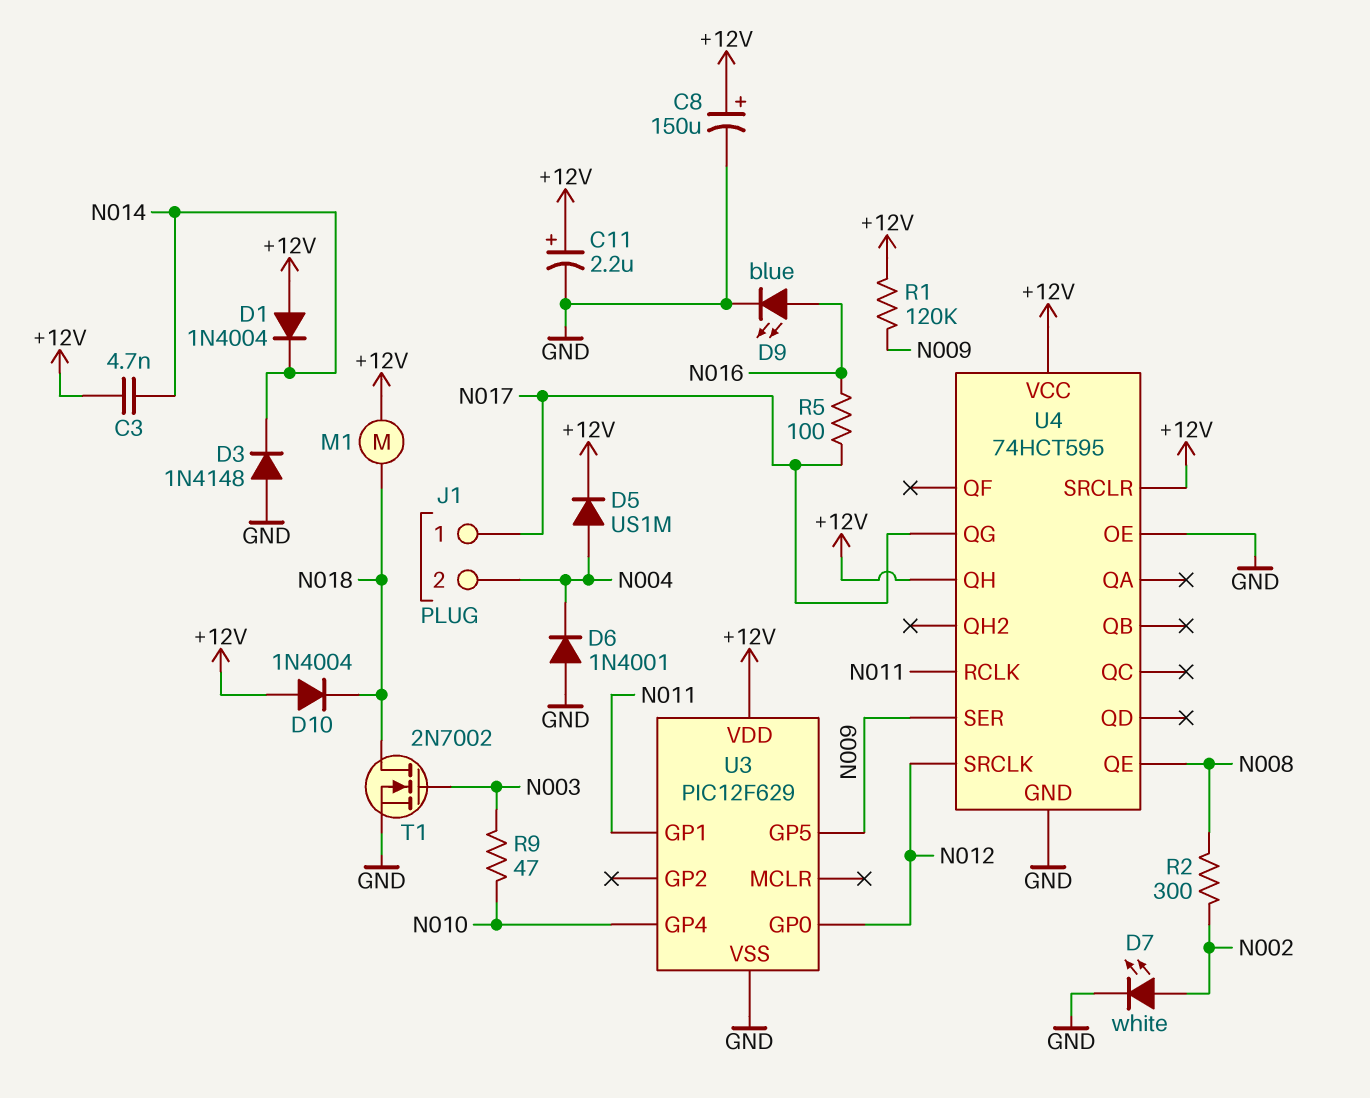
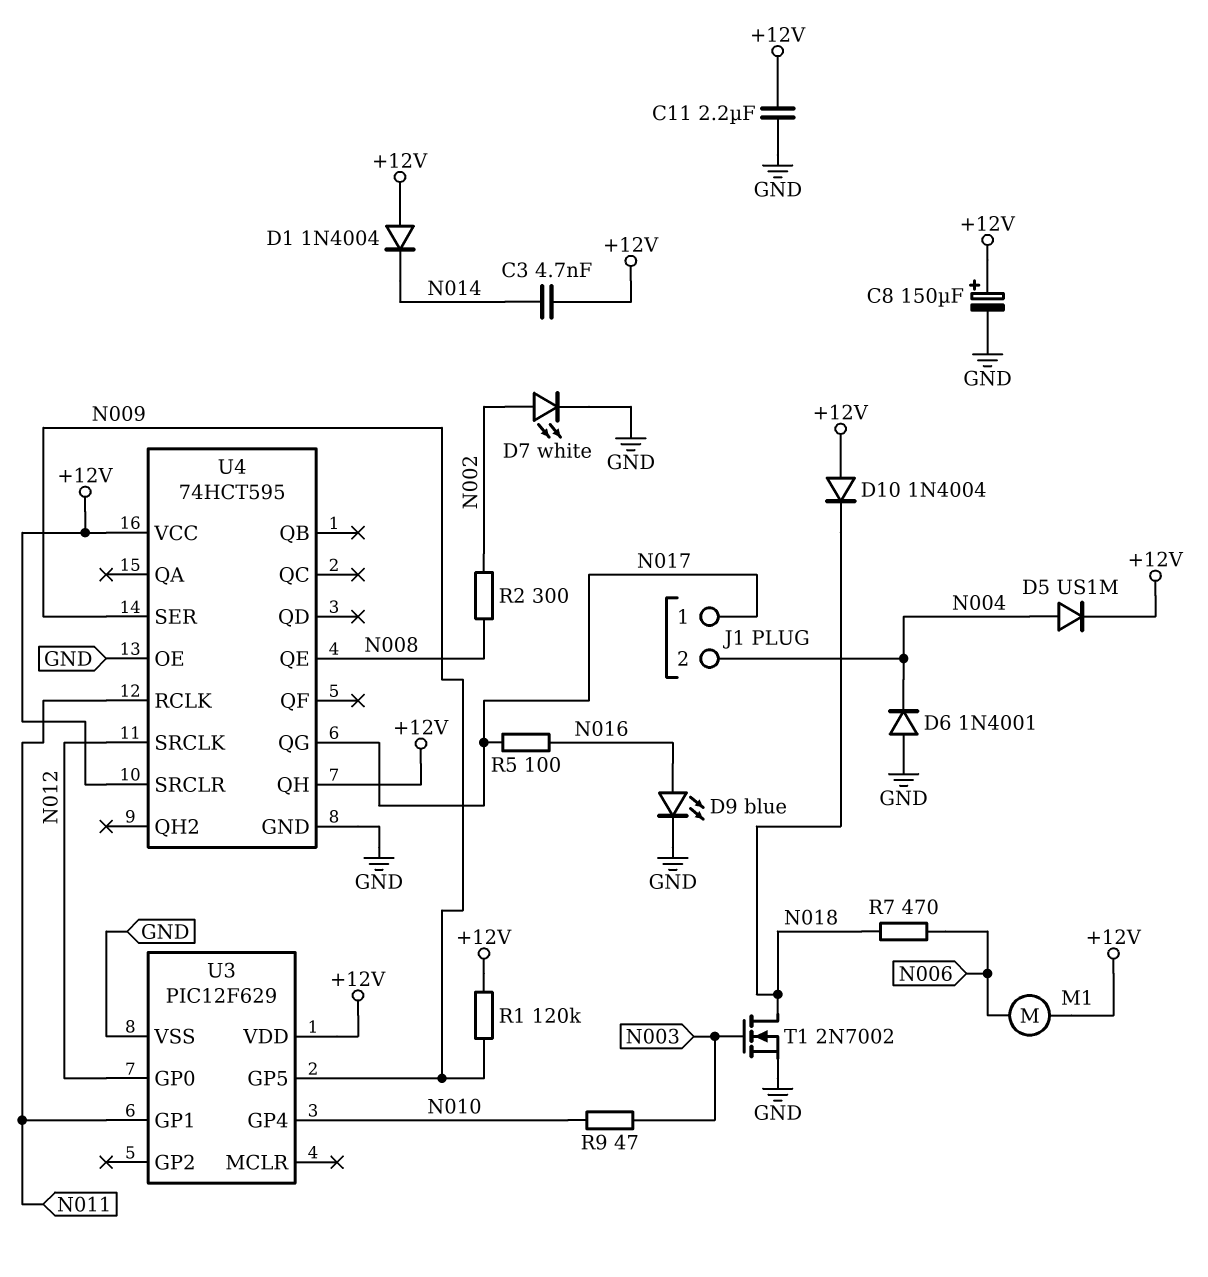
C11: 2.2uF (plus +12V, minus GND) -> 2.2uF (+12V, GND)
D3: diode 1N4148 (A GND, K N014) -> none
M1: motor (+12V, N018) -> motor (+12V, N006)
R7: none -> 470 (N006, N018)

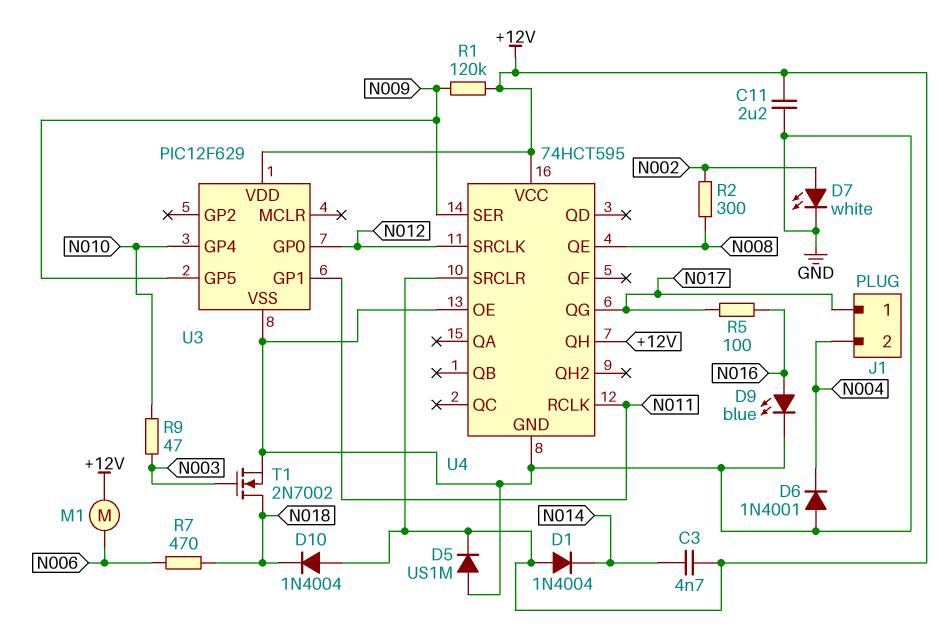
C8: 150uF (plus +12V, minus GND) -> none
D5: diode US1M (A N004, K +12V) -> diode US1M (A GND, K +12V)

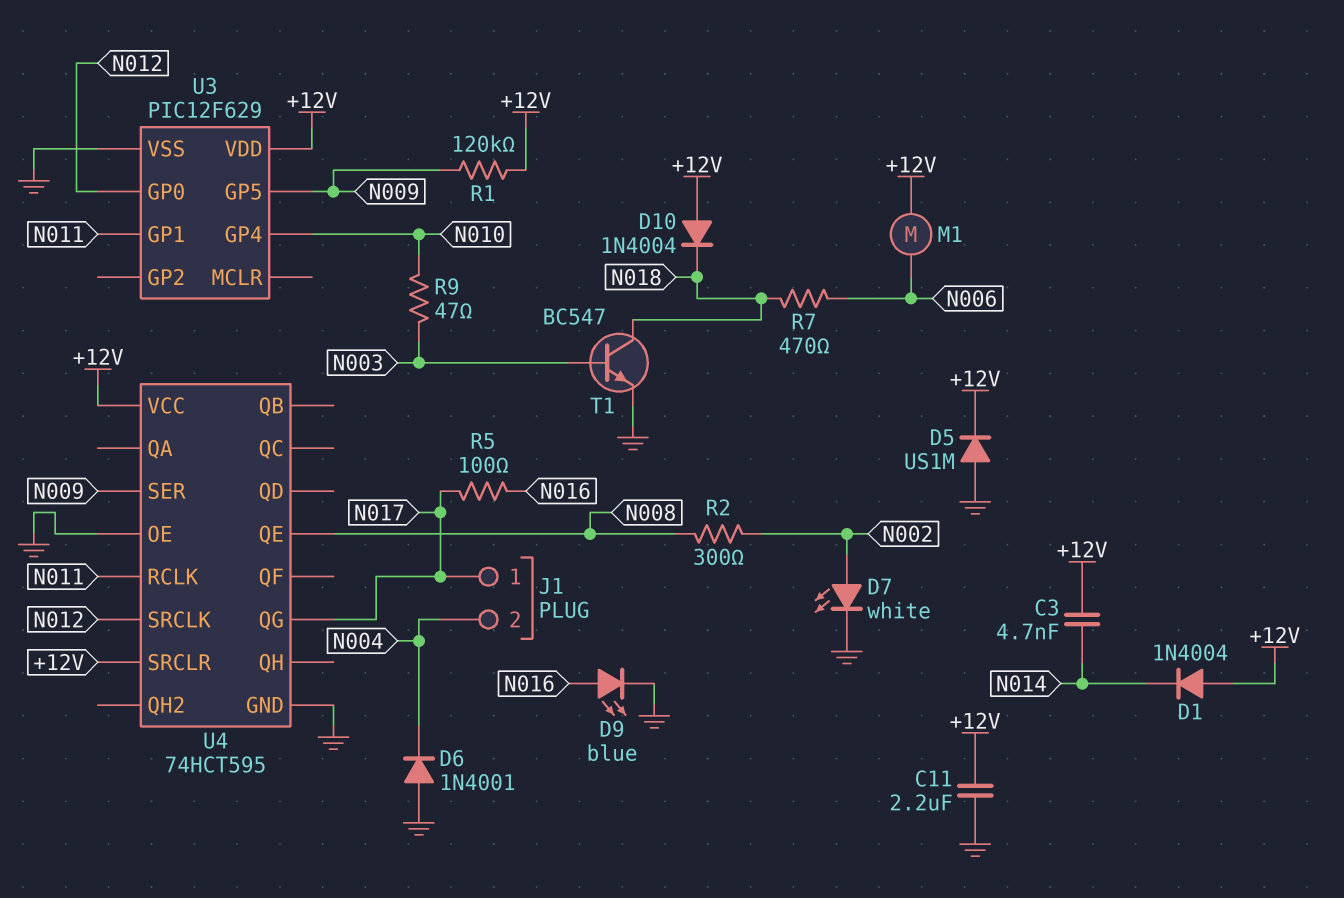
T1: NMOS 2N7002 (G N003, D N018, S GND) -> NPN BC547 (B N003, C N018, E GND)
U4 pin QH: +12V -> none

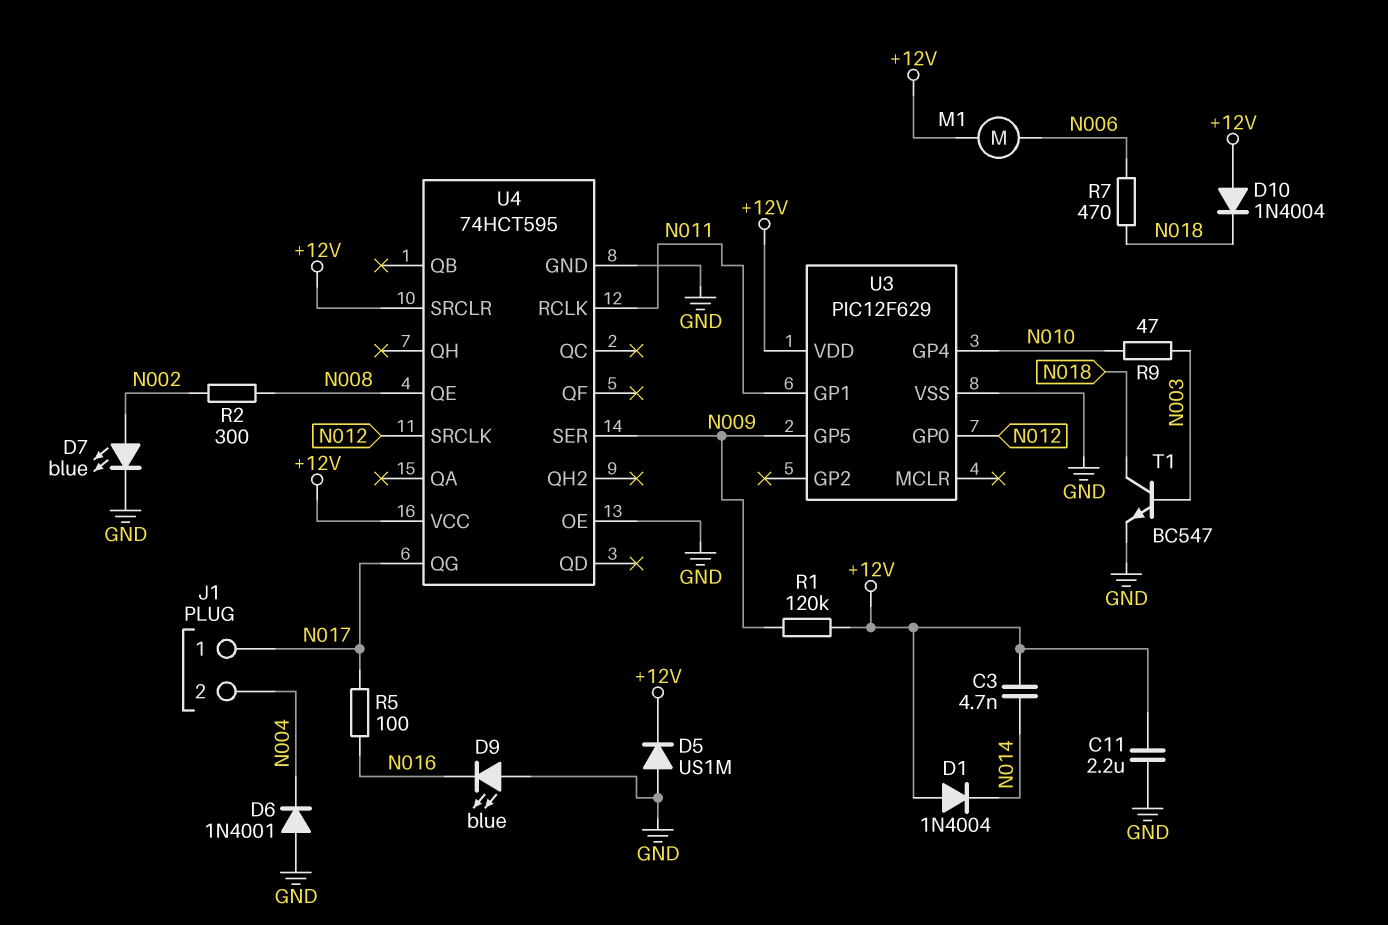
D7: LED white (A N002, K GND) -> LED blue (A N002, K GND)
D9: LED blue (A N016, K GND) -> LED blue (A GND, K N016)

